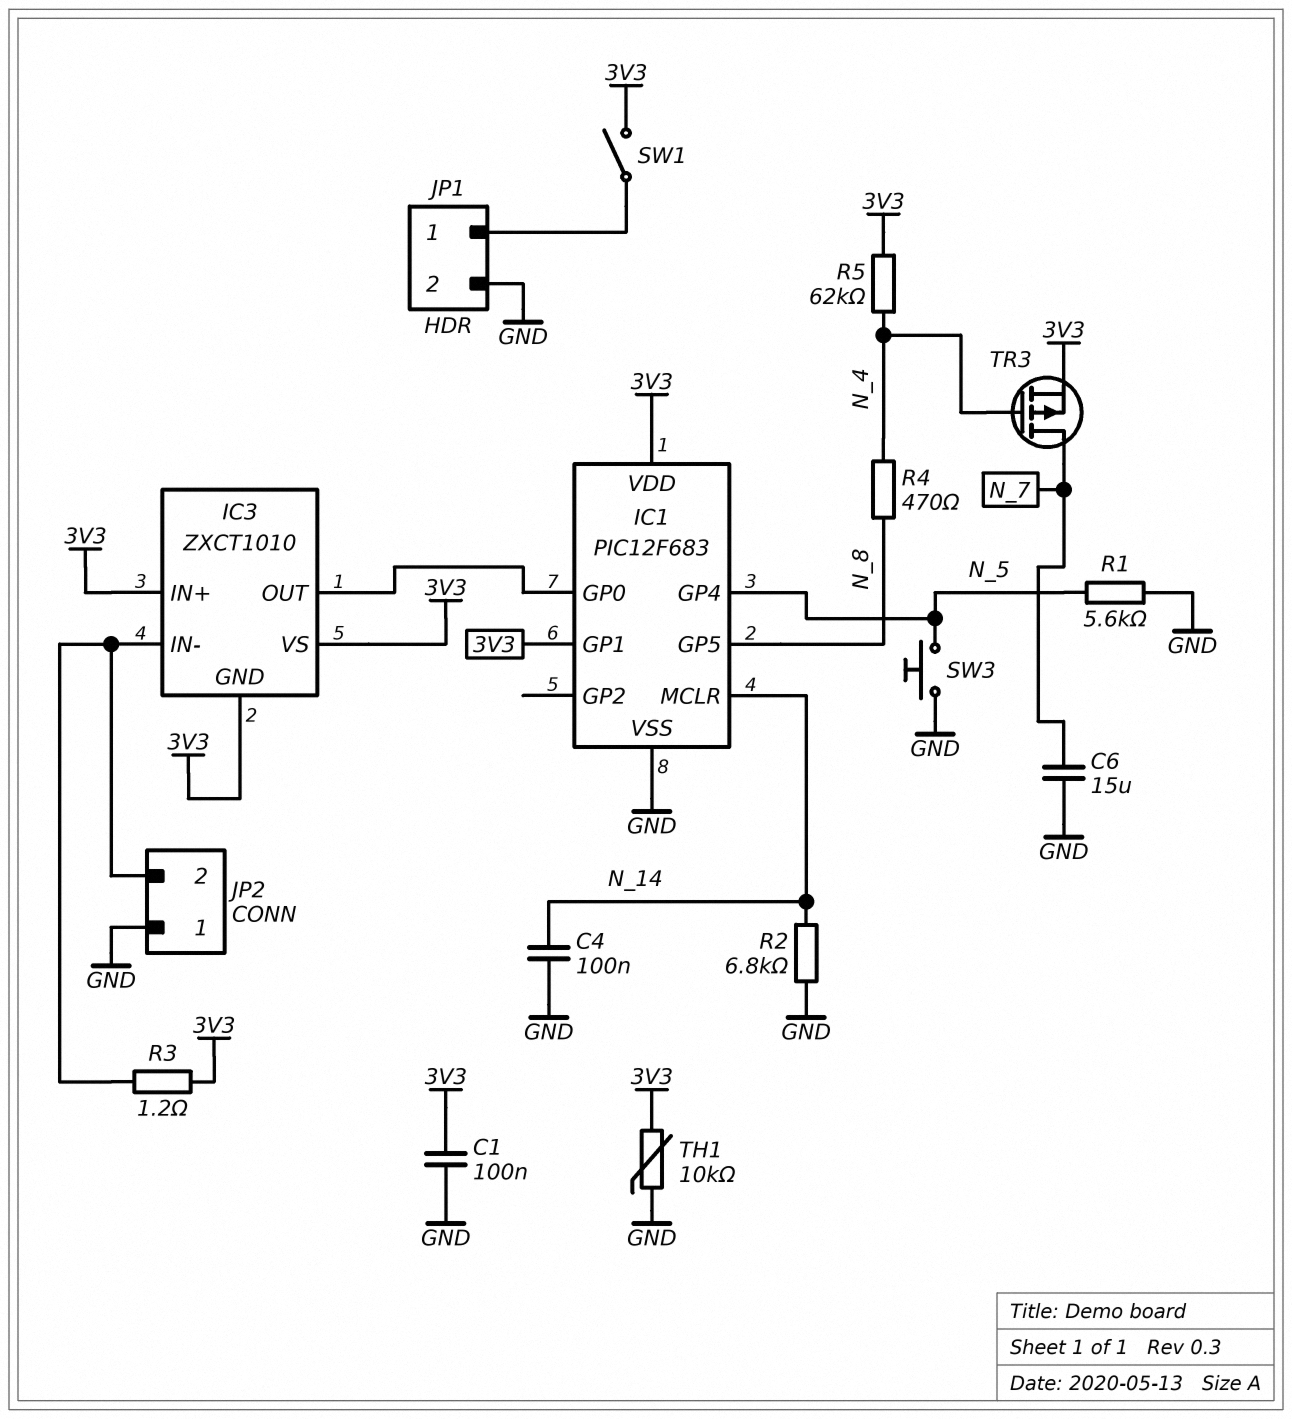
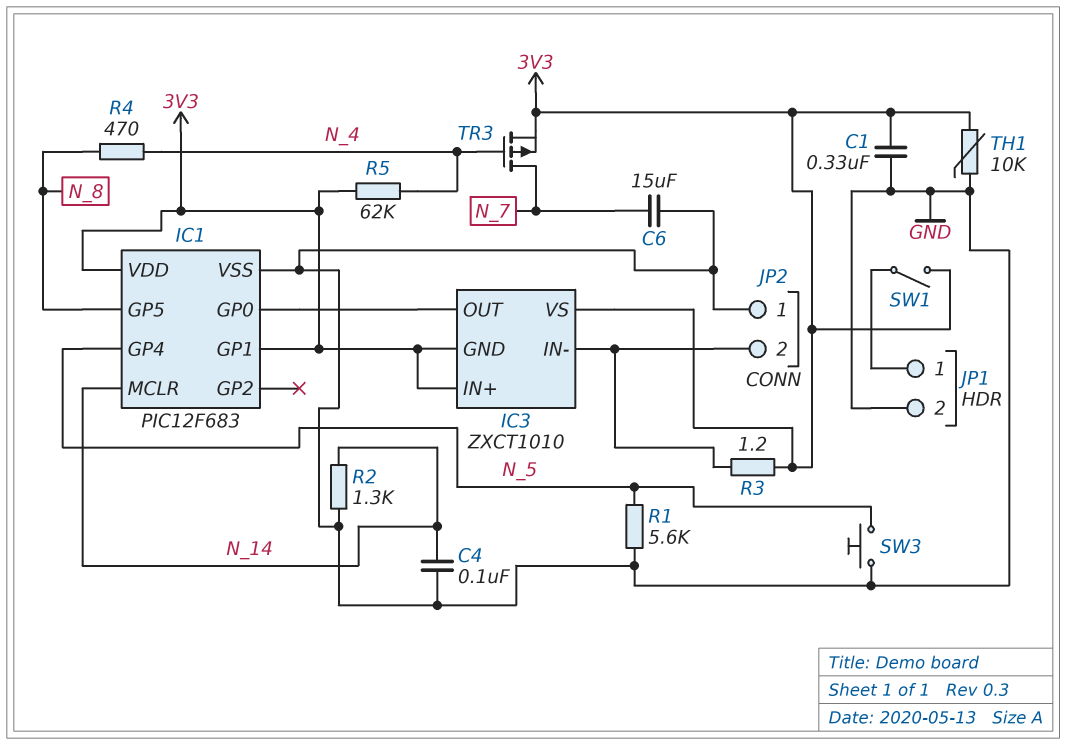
C1: 100nF (3V3, GND) -> 330nF (3V3, GND)
R2: 6.8k (GND, N_14) -> 1.3k (GND, N_14)

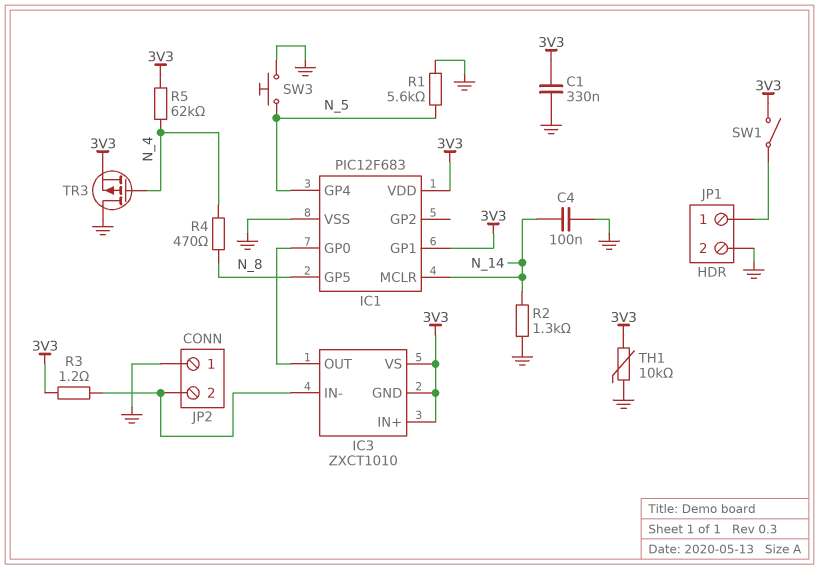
C6: 15uF (GND, N_7) -> none
TR3: PMOS (G N_4, D N_7, S 3V3) -> PMOS (G N_4, D GND, S 3V3)

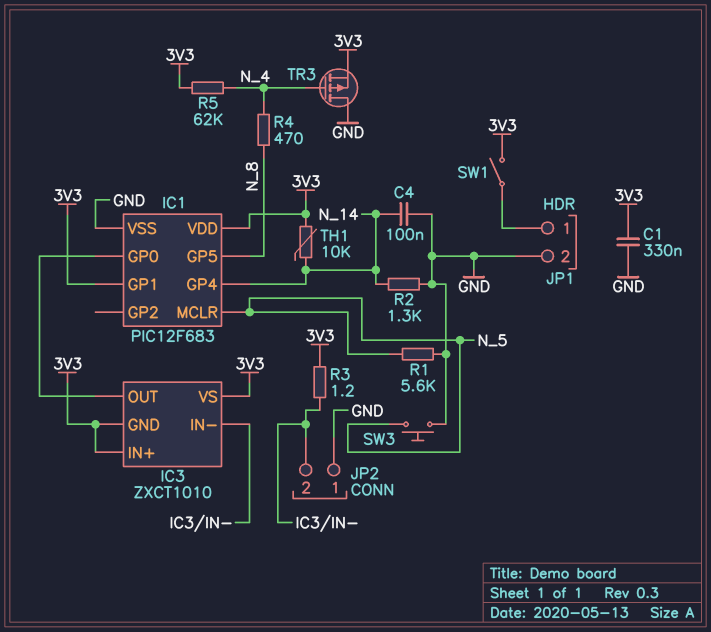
IC1 pin GP4: N_5 -> N_14
IC1 pin MCLR: N_14 -> N_5
TH1: 10k (3V3, GND) -> 10k (3V3, N_14)

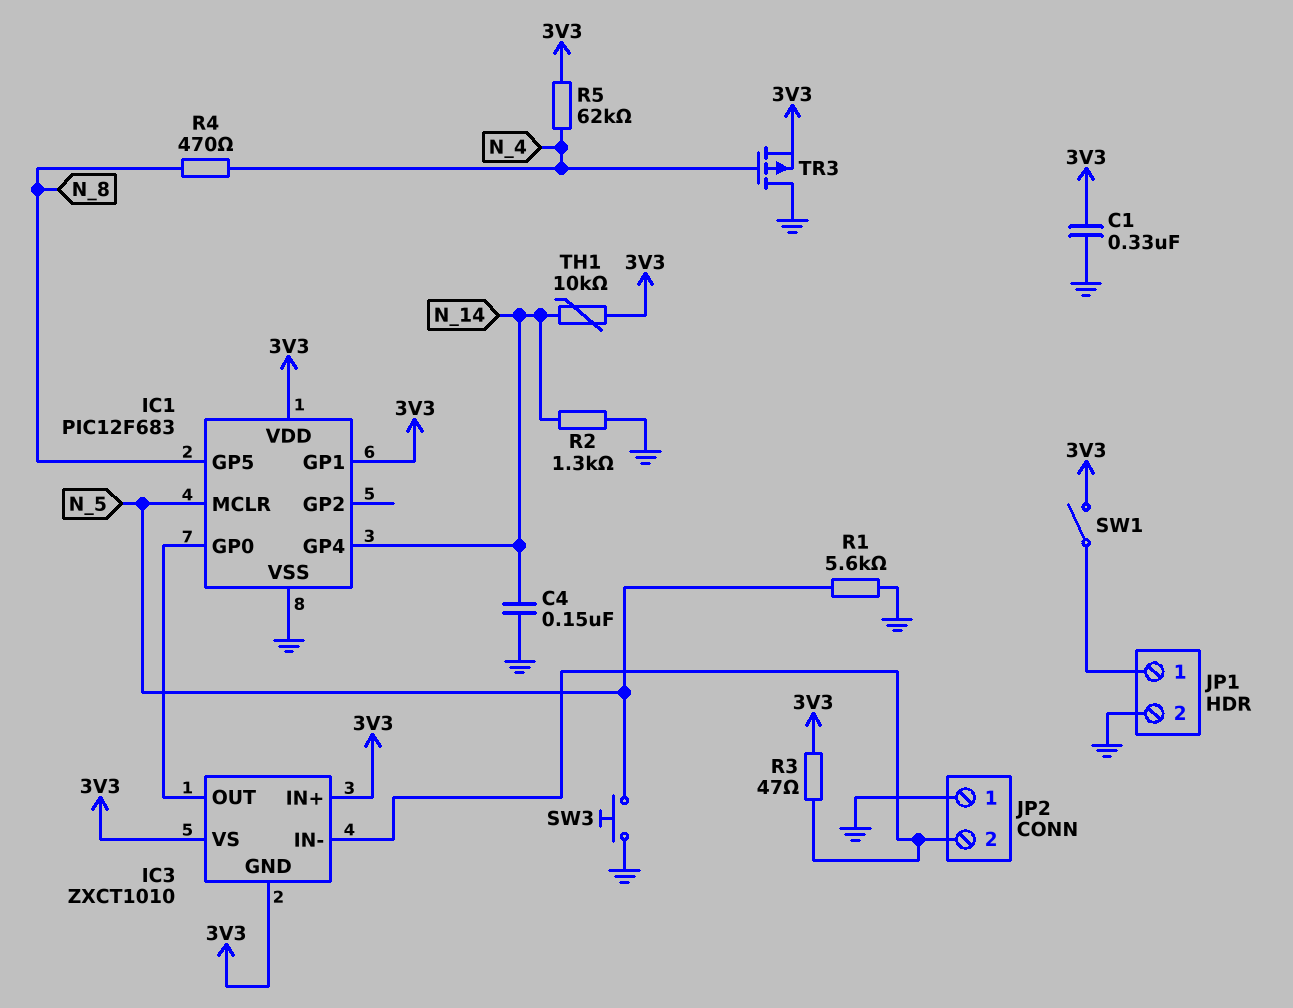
C4: 100nF (GND, N_14) -> 150nF (GND, N_14)
R3: 1.2 (3V3, IC3/IN-) -> 47 (3V3, IC3/IN-)

